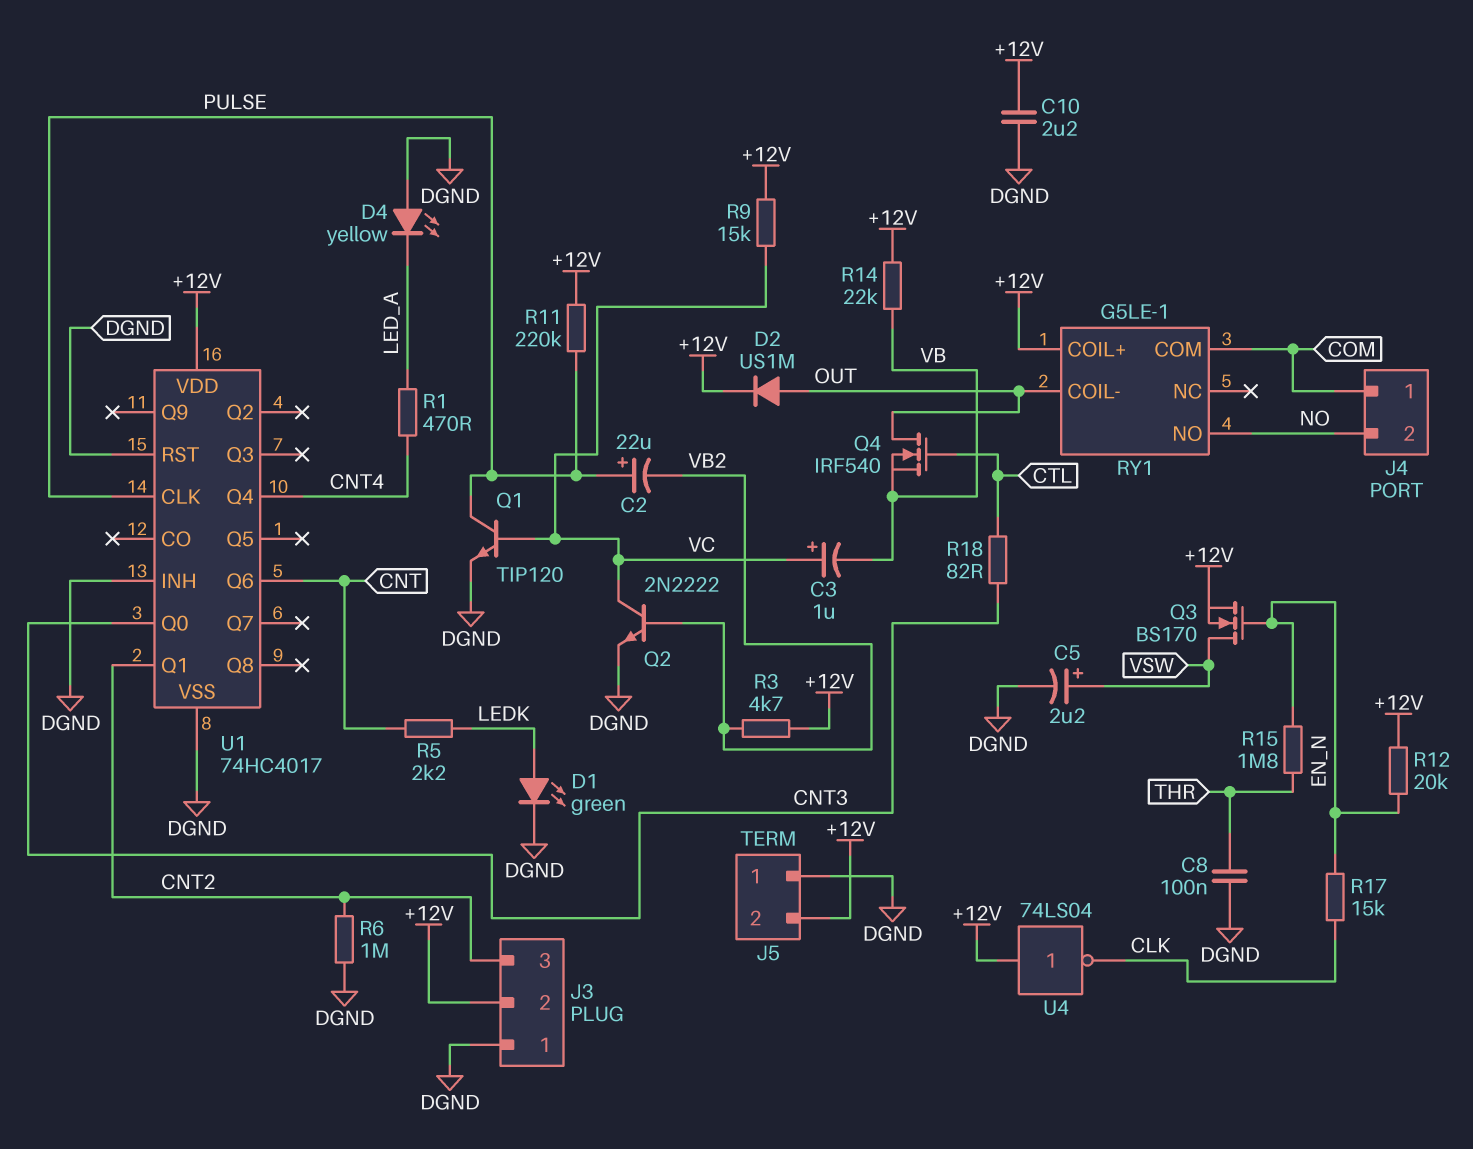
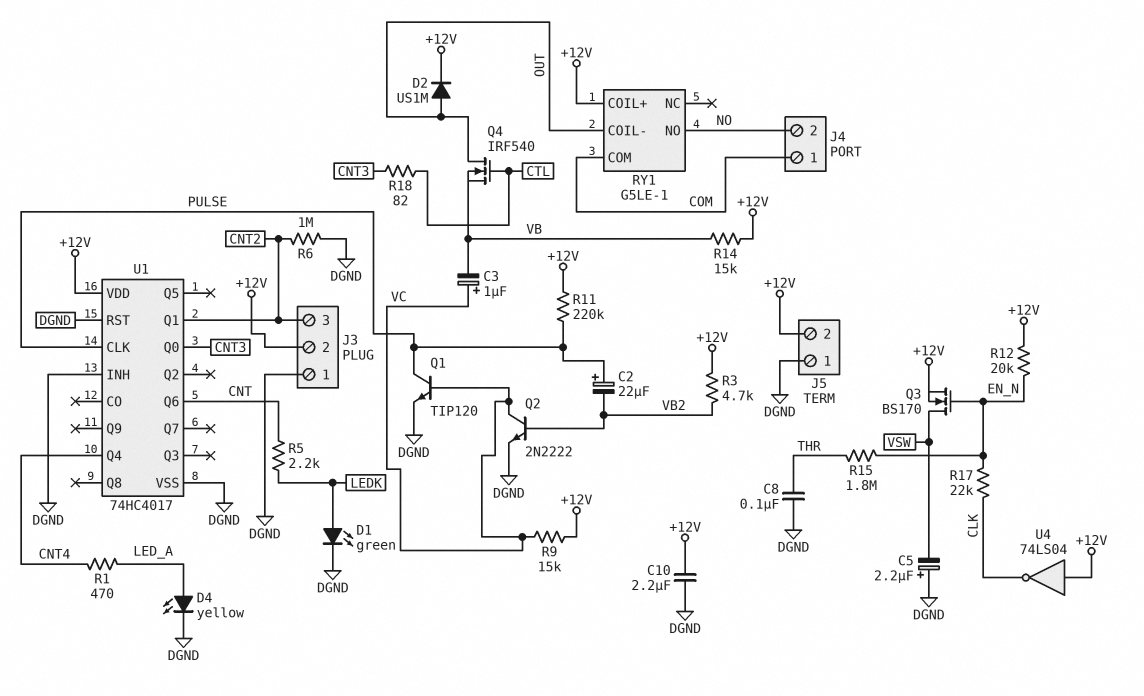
C5: 2.2uF (plus VSW, minus DGND) -> 2.2uF (plus DGND, minus VSW)
D4: LED yellow (A DGND, K LED_A) -> LED yellow (A LED_A, K DGND)
R14: 22k (+12V, VB) -> 15k (+12V, VB)
R17: 15k (CLK, EN_N) -> 22k (CLK, EN_N)

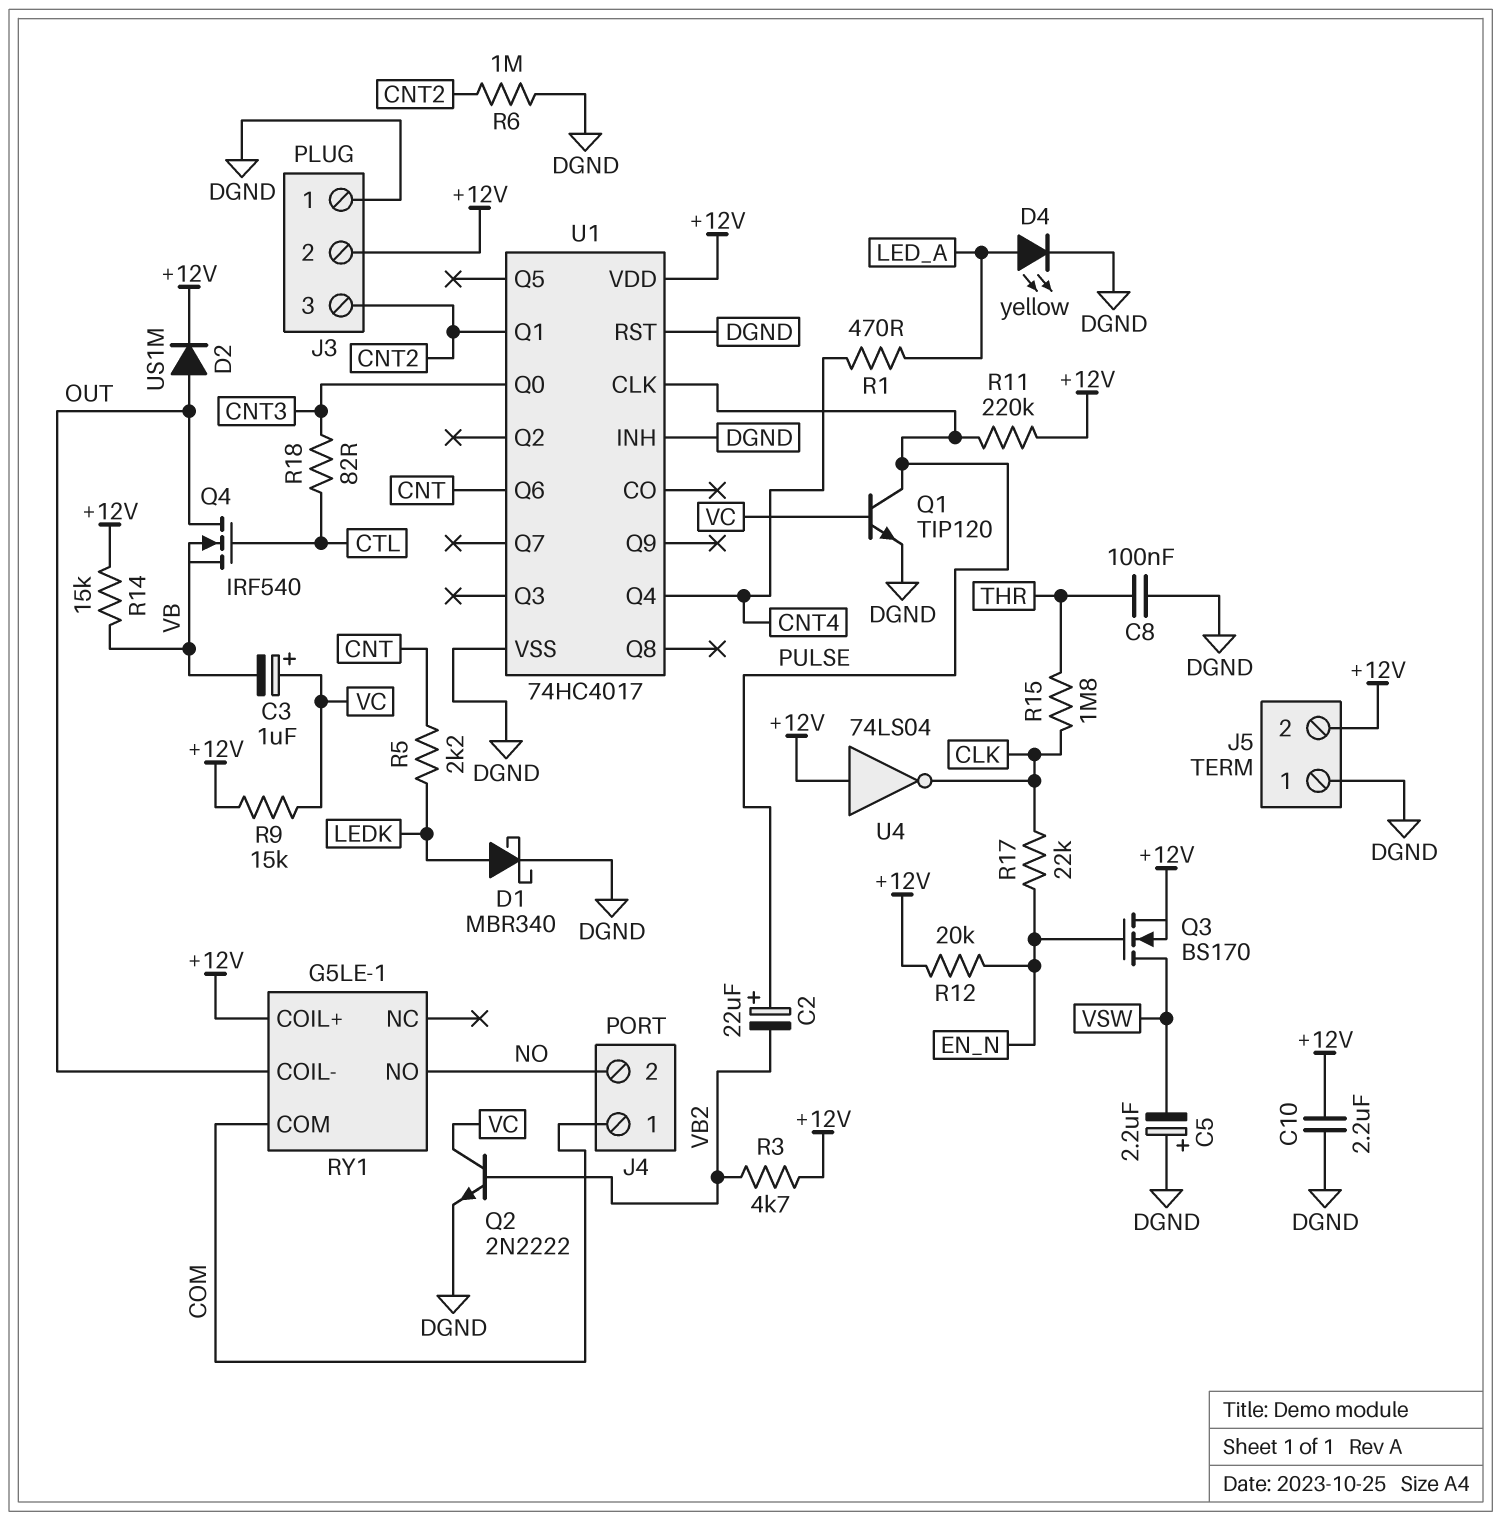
D1: LED green (A LEDK, K DGND) -> schottky MBR340 (A LEDK, K DGND)
R15: 1.8M (EN_N, THR) -> 1.8M (CLK, THR)

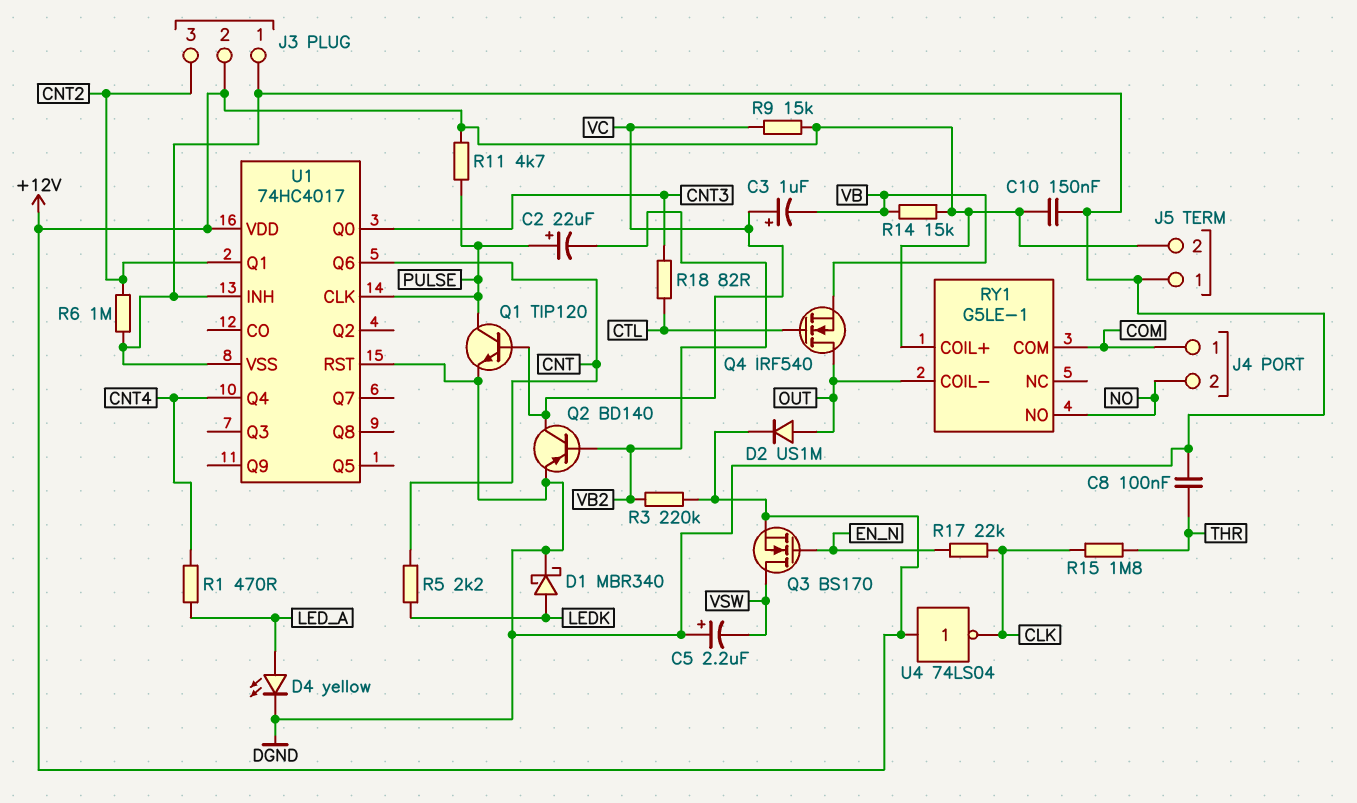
C10: 2.2uF (+12V, DGND) -> 150nF (+12V, DGND)
Q2: NPN 2N2222 (B VB2, C VC, E DGND) -> PNP BD140 (B VB2, C VC, E DGND)
R3: 4.7k (+12V, VB2) -> 220k (+12V, VB2)
R11: 220k (+12V, PULSE) -> 4.7k (+12V, PULSE)
R12: 20k (+12V, EN_N) -> none

